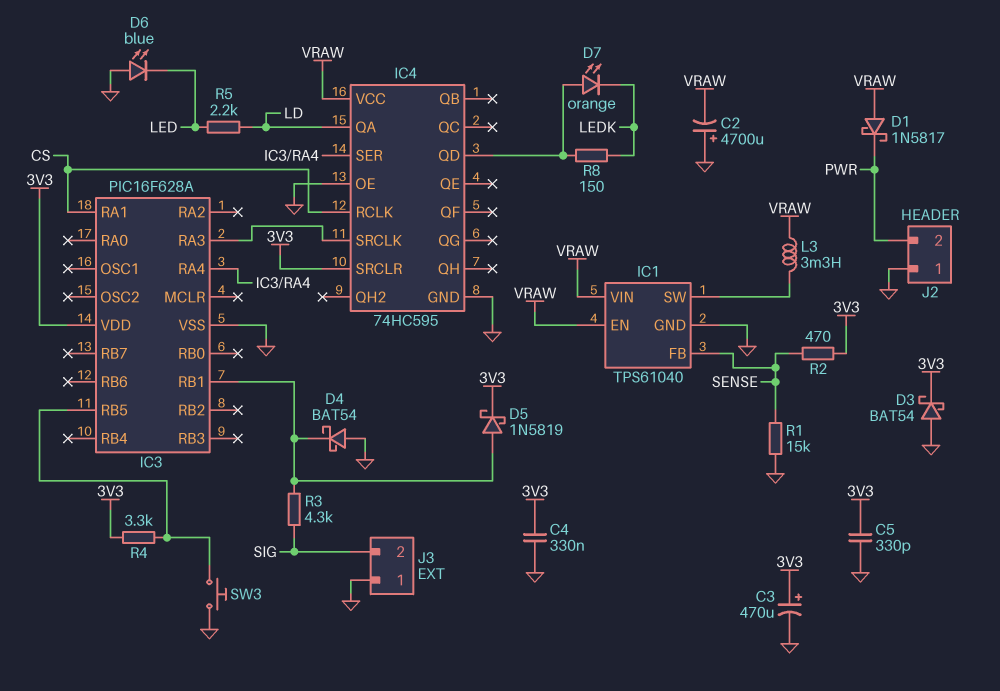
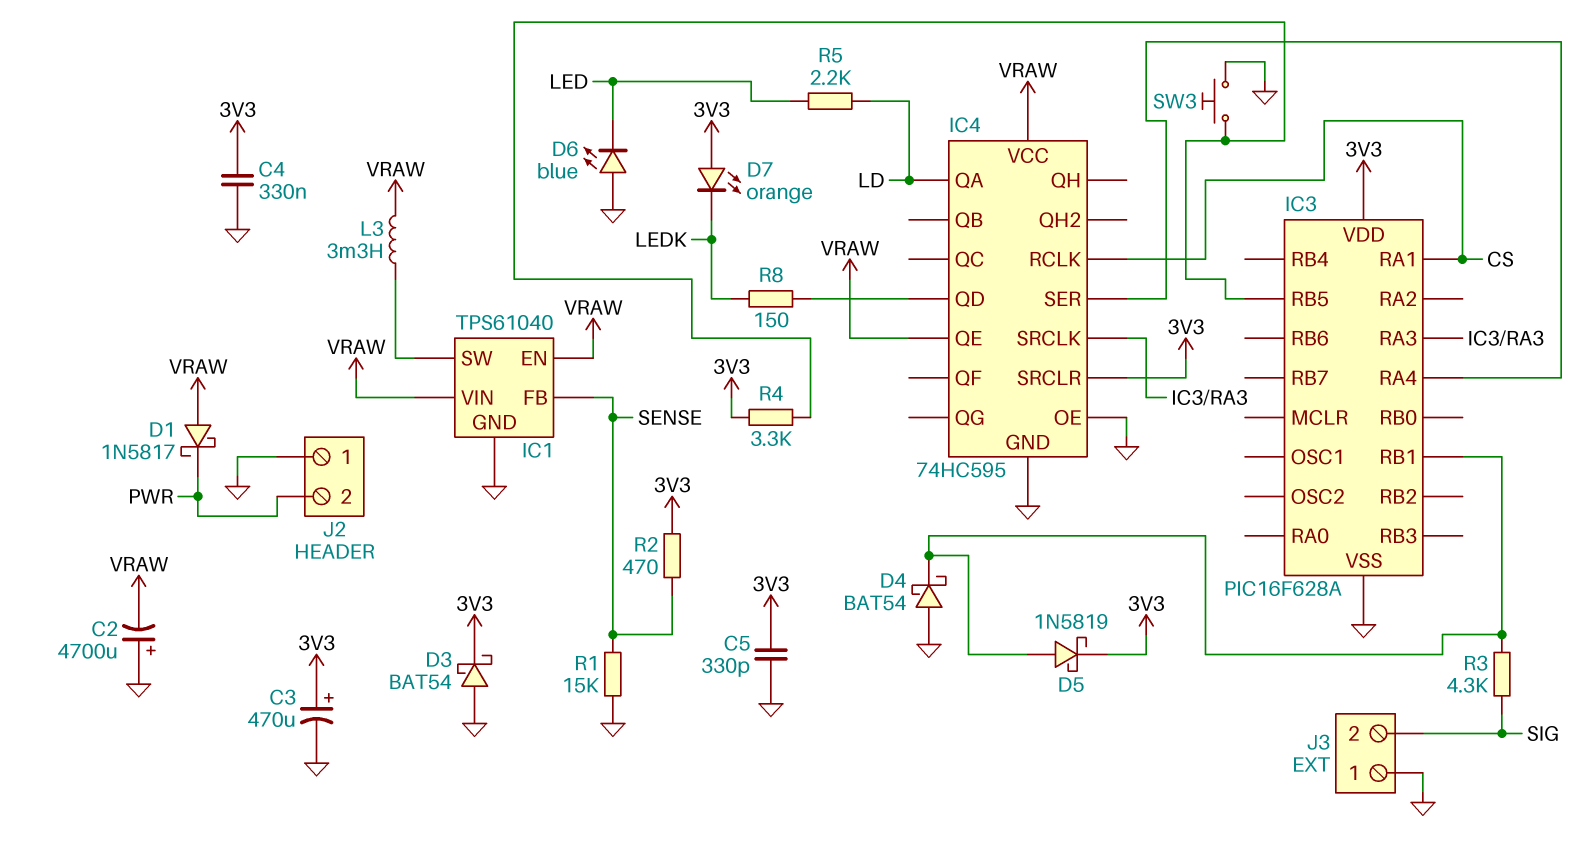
D7: LED orange (A IC4/QD, K LEDK) -> LED orange (A 3V3, K LEDK)
IC4 pin QE: none -> VRAW

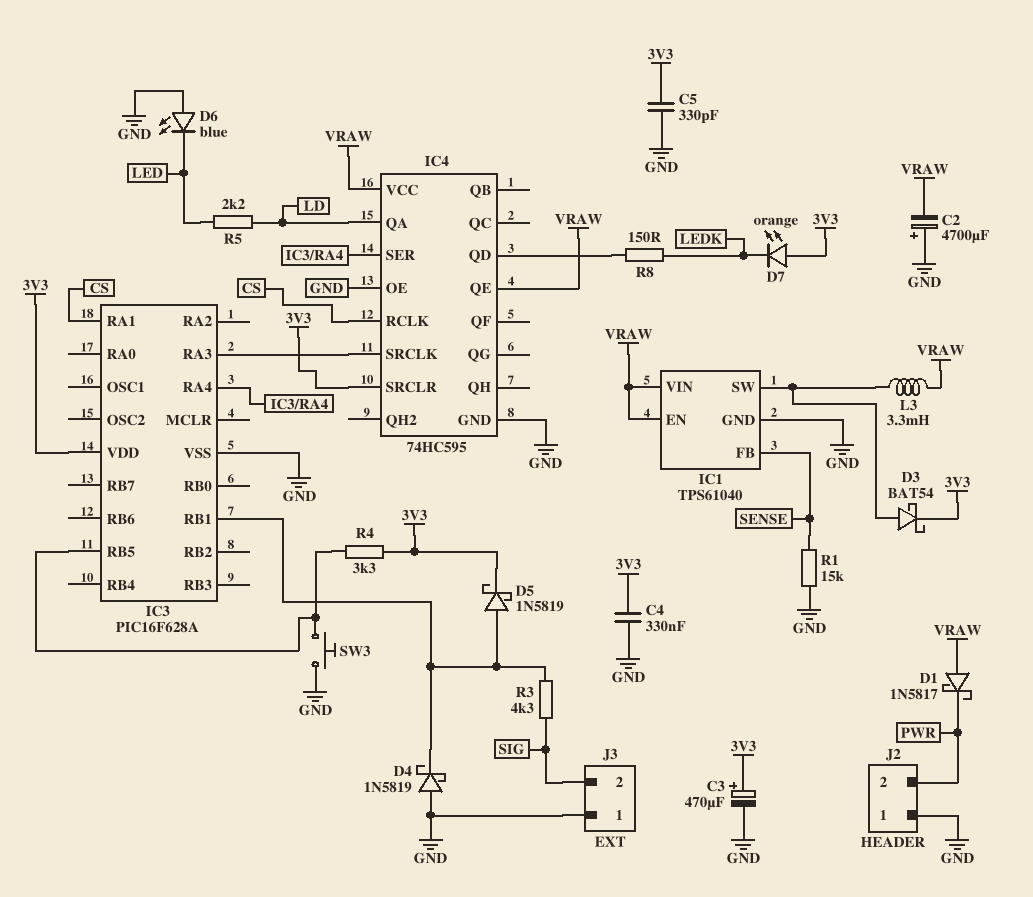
D3: schottky BAT54 (A GND, K 3V3) -> schottky BAT54 (A IC1/SW, K 3V3)
D4: schottky BAT54 (A GND, K IC3/RB1) -> schottky 1N5819 (A GND, K IC3/RB1)
R2: 470 (3V3, SENSE) -> none

